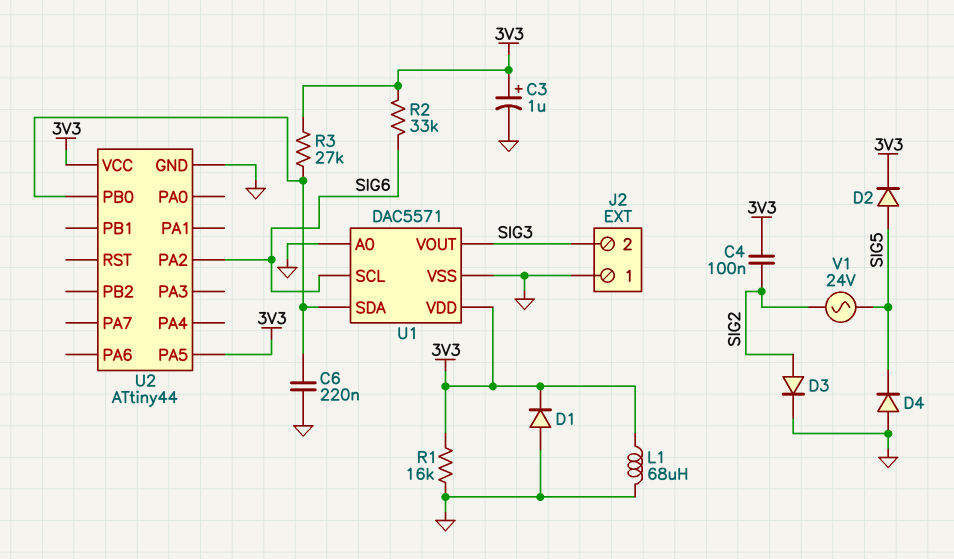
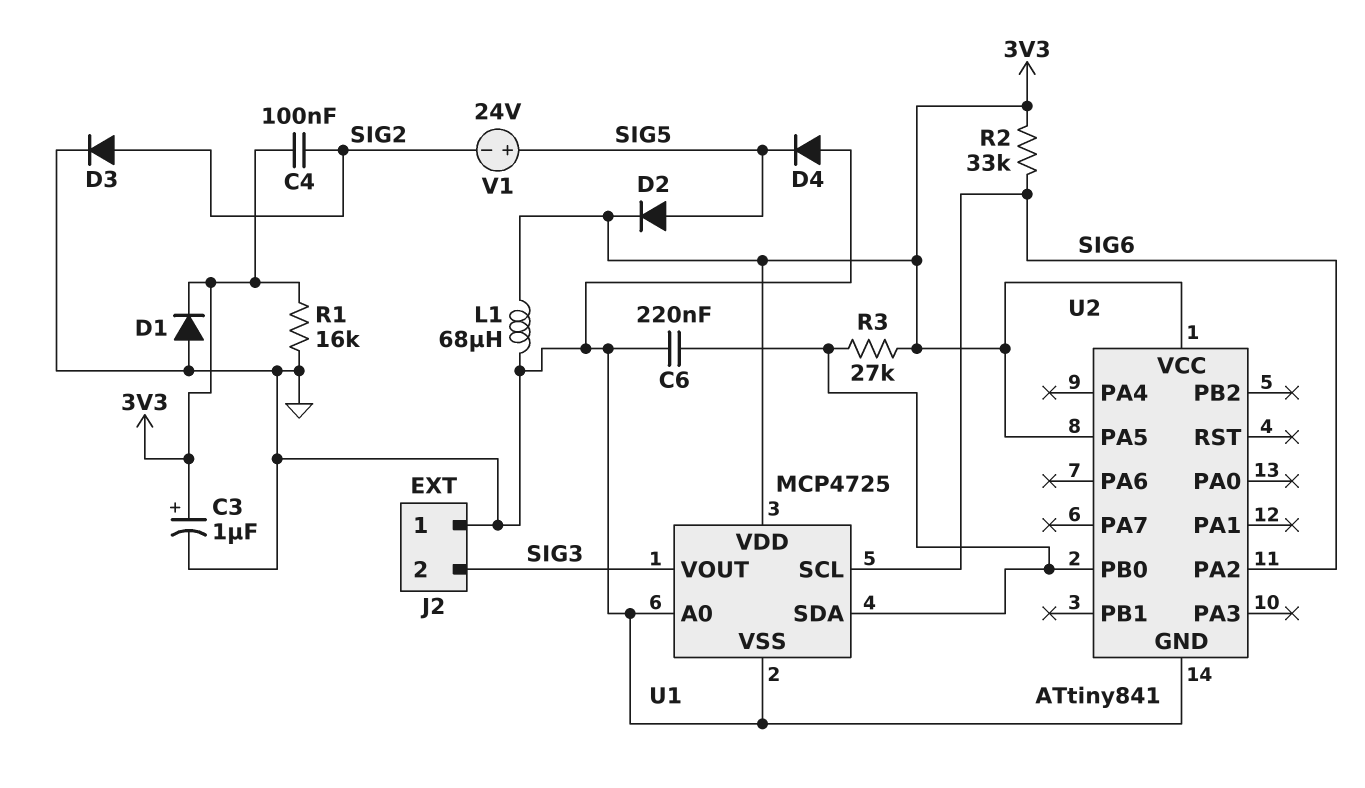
U1: DAC5571 -> MCP4725
U2: ATtiny44 -> ATtiny841
V1: AC 24V (SIG2, SIG5) -> 24V (plus SIG5, minus SIG2)

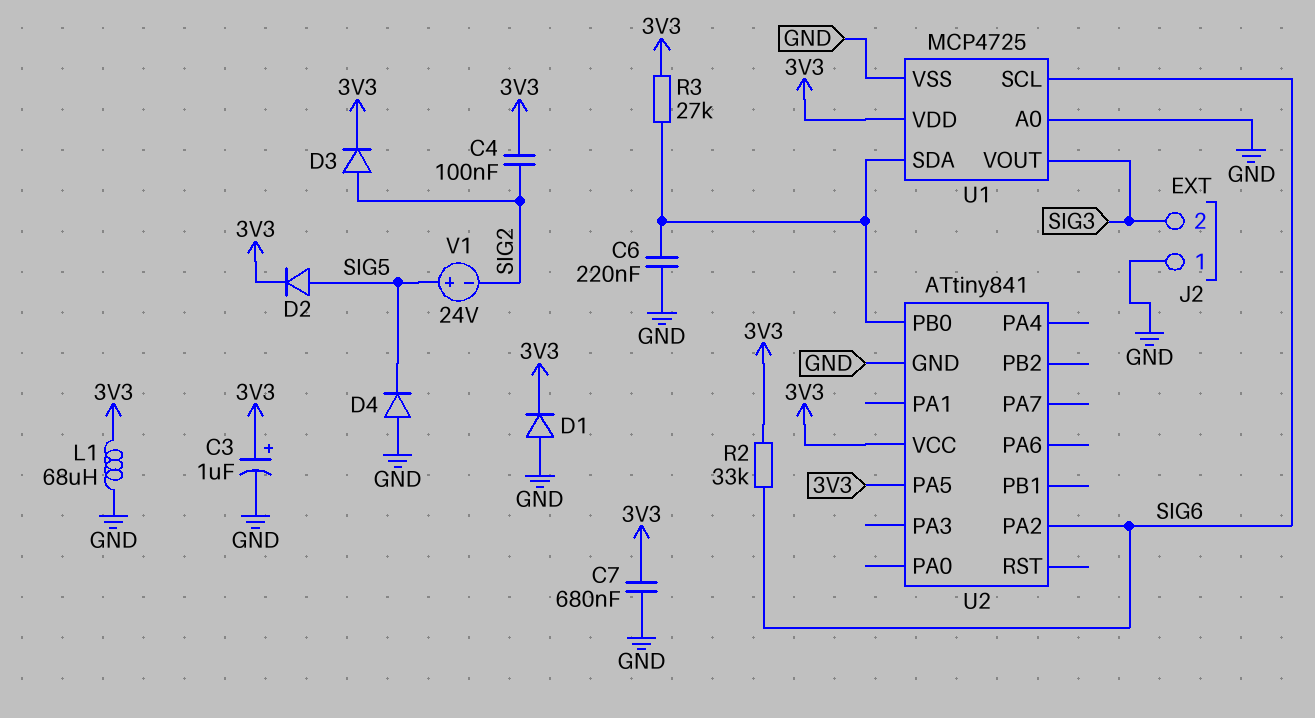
C7: none -> 680nF (3V3, GND)
D3: diode (A SIG2, K GND) -> diode (A SIG2, K 3V3)
R1: 16k (3V3, GND) -> none

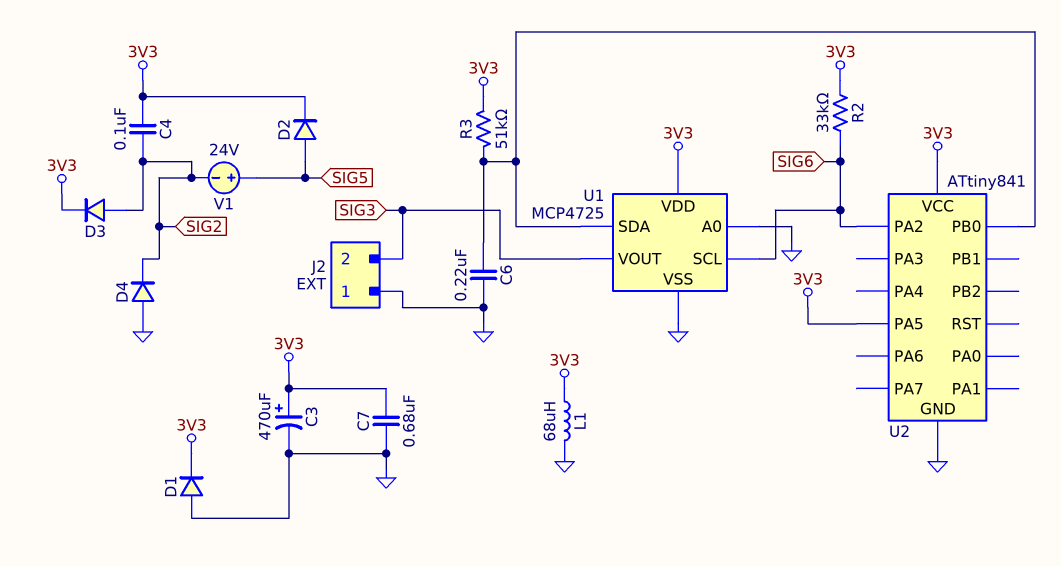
C3: 1uF (plus 3V3, minus GND) -> 470uF (plus 3V3, minus GND)
D4: diode (A GND, K SIG5) -> diode (A GND, K SIG2)
R3: 27k (3V3, U1/SDA) -> 51k (3V3, U1/SDA)

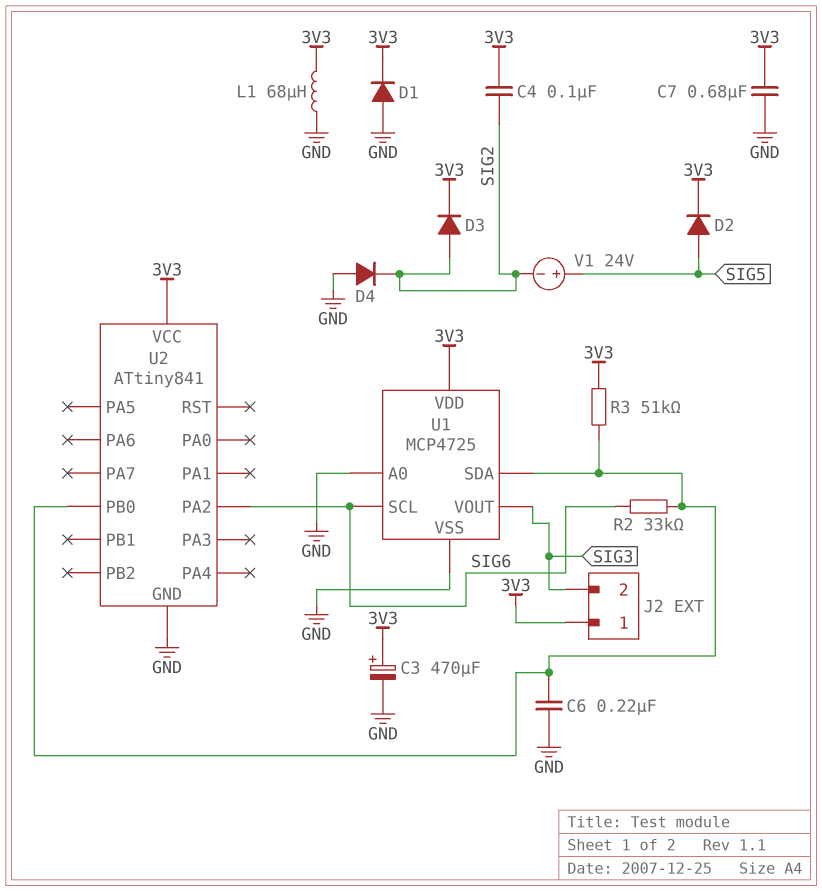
J2 pin 1: GND -> 3V3
R2: 33k (3V3, SIG6) -> 33k (SIG6, U1/SDA)
U2 pin PA5: 3V3 -> none

